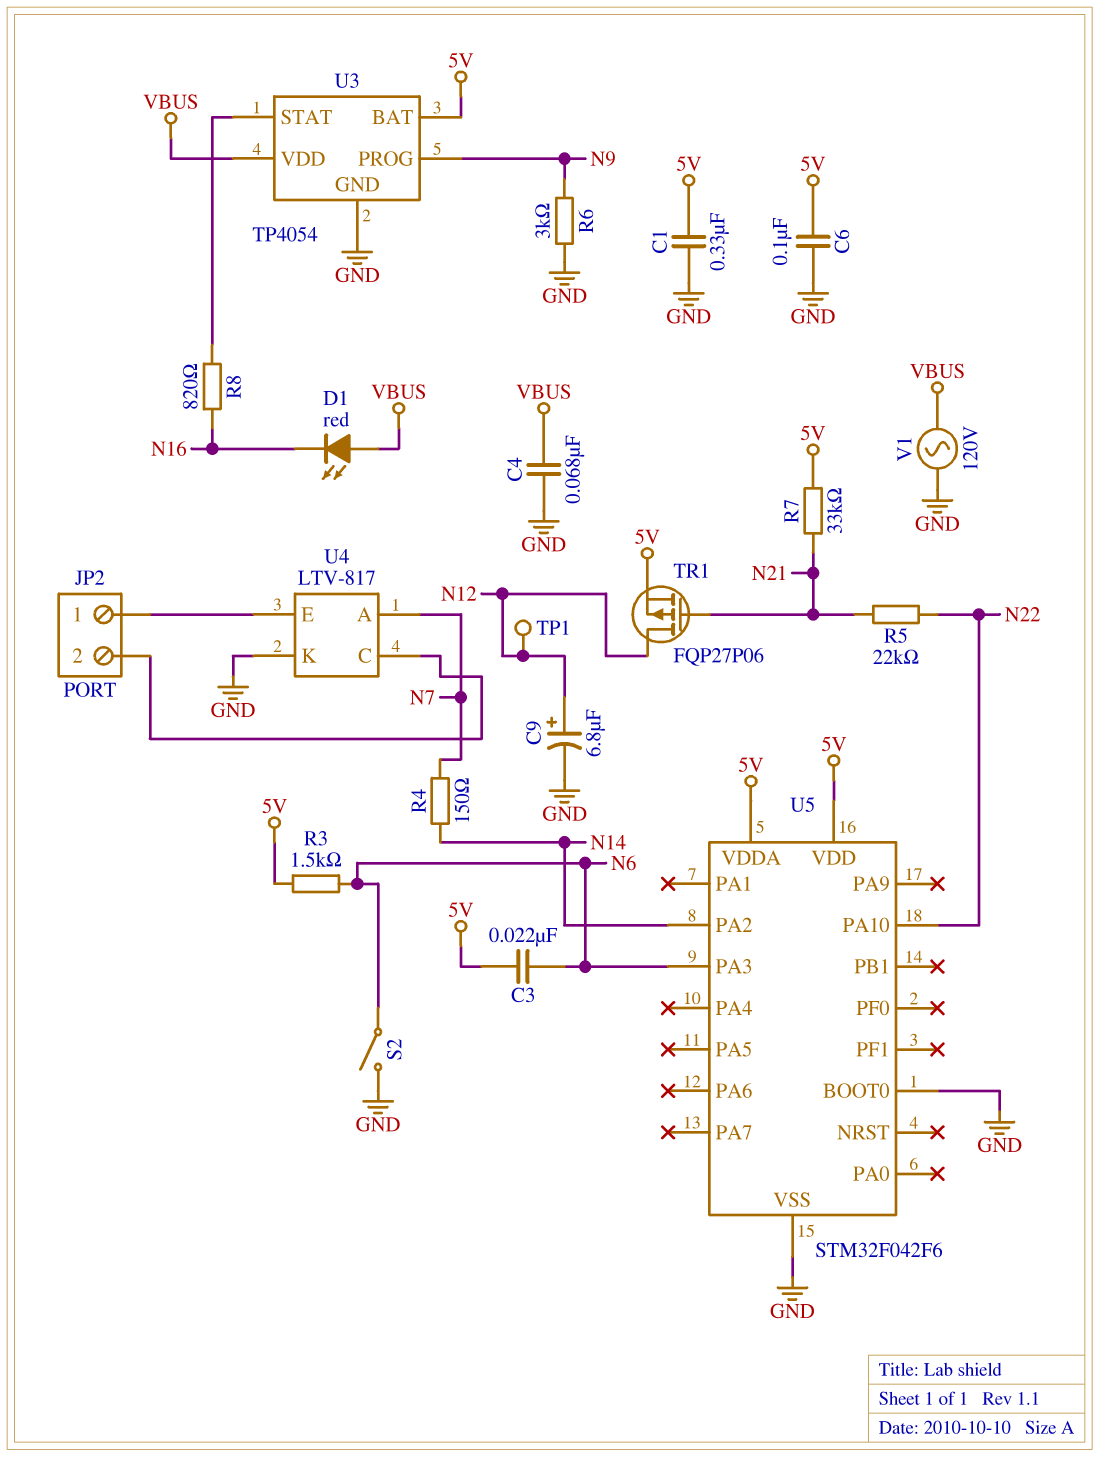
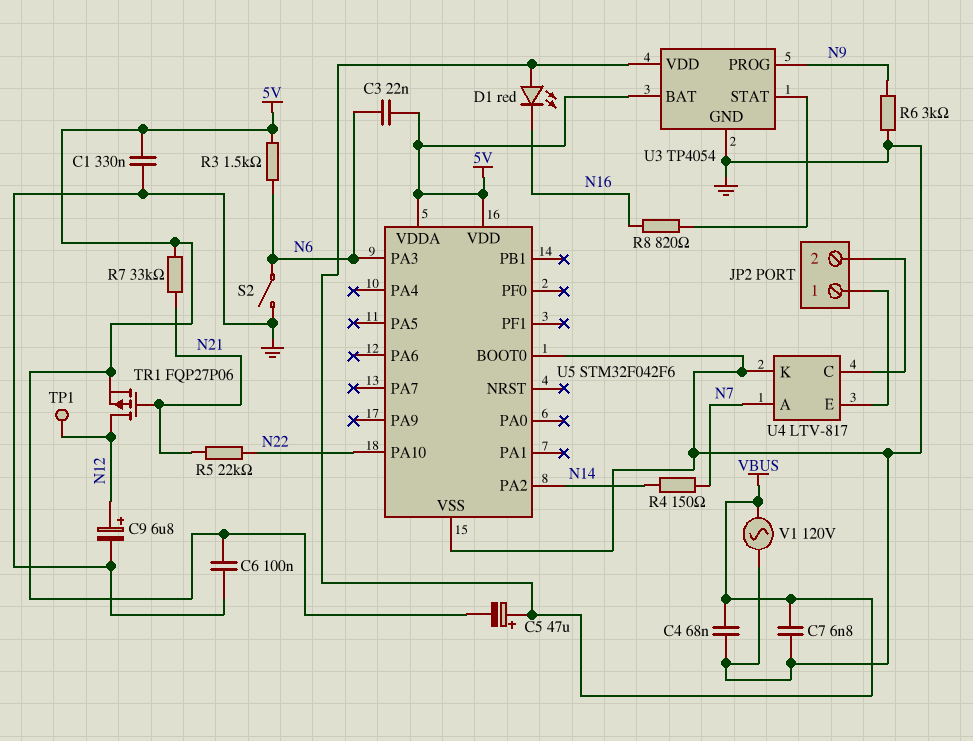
C5: none -> 47uF (plus VBUS, minus 5V)
C7: none -> 6.8nF (GND, VBUS)

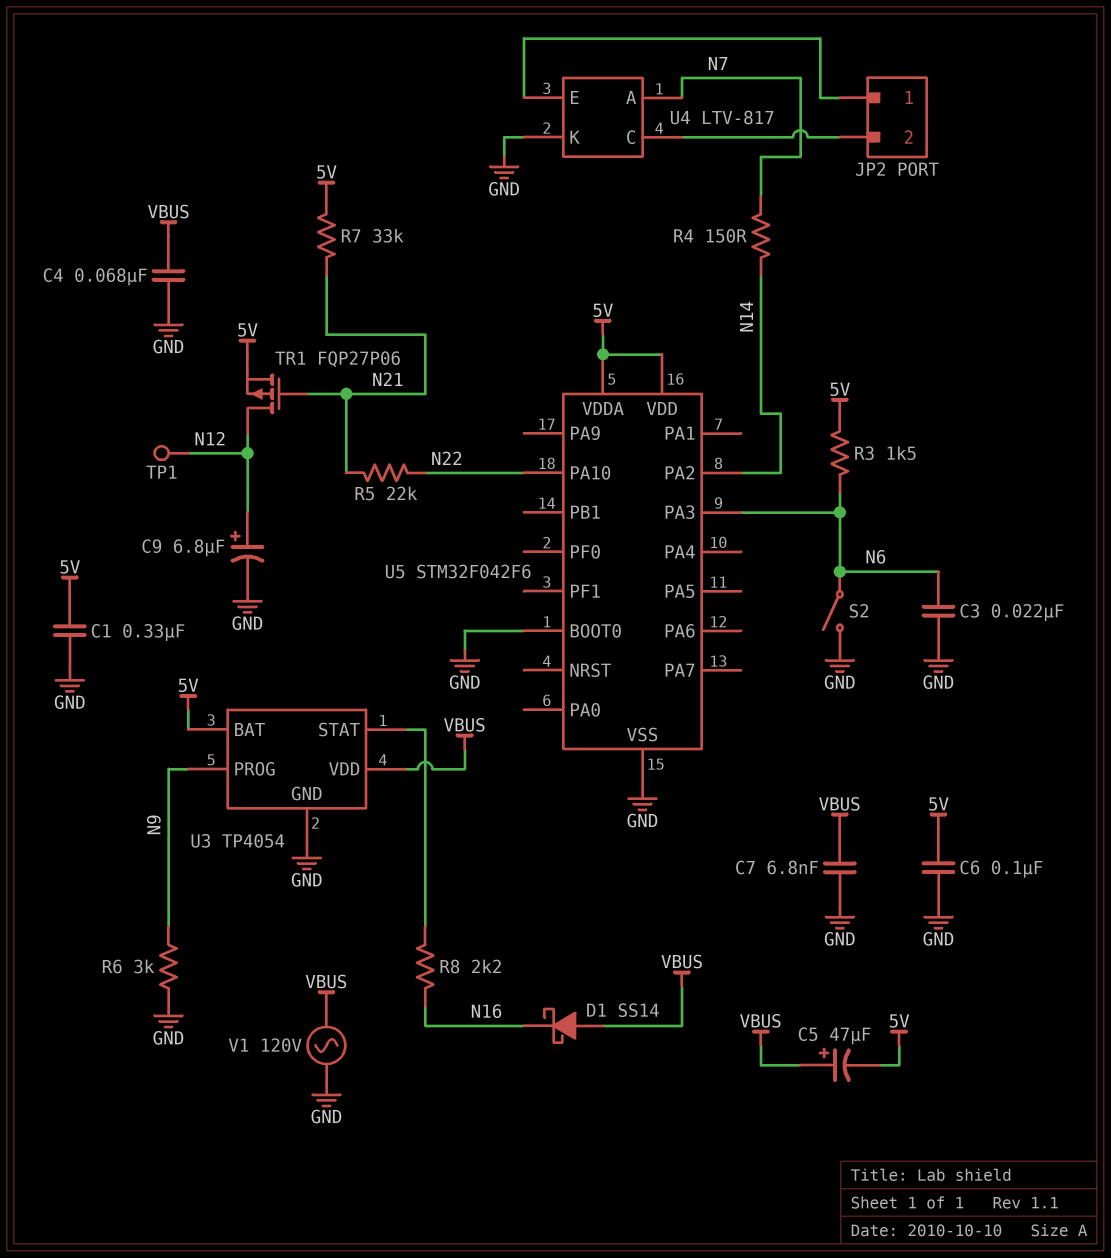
C3: 22nF (5V, N6) -> 22nF (GND, N6)
D1: LED red (A VBUS, K N16) -> schottky SS14 (A VBUS, K N16)
R8: 820 (N16, U3/STAT) -> 2.2k (N16, U3/STAT)

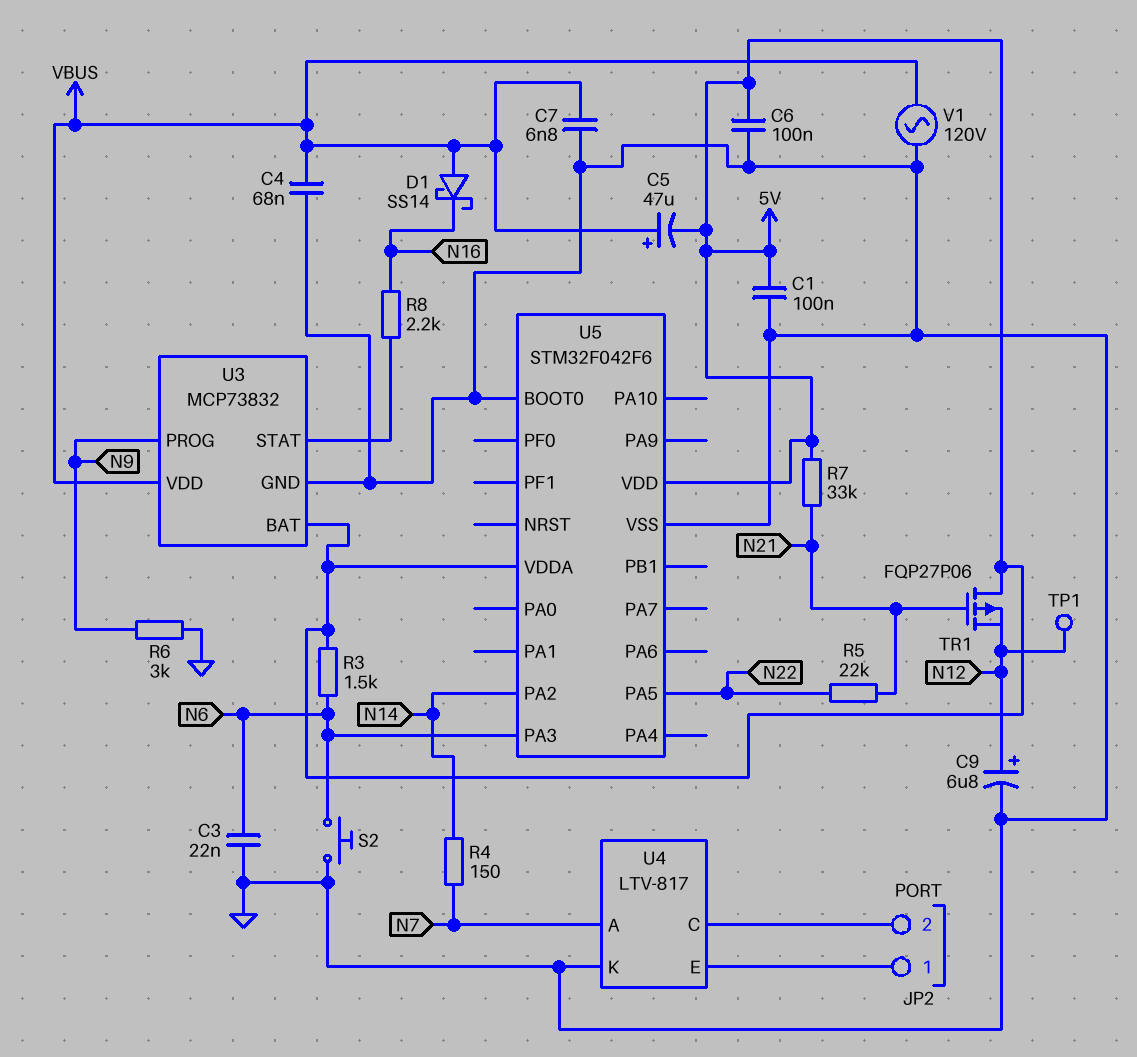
C1: 330nF (5V, GND) -> 100nF (5V, GND)
S2: switch (GND, N6) -> button (GND, N6)
TR1: PMOS FQP27P06 (G N21, D N12, S 5V) -> PMOS FQP27P06 (G N21, D 5V, S N12)
U3: TP4054 -> MCP73832
U5 pin PA5: none -> N22
U5 pin PA10: N22 -> none

